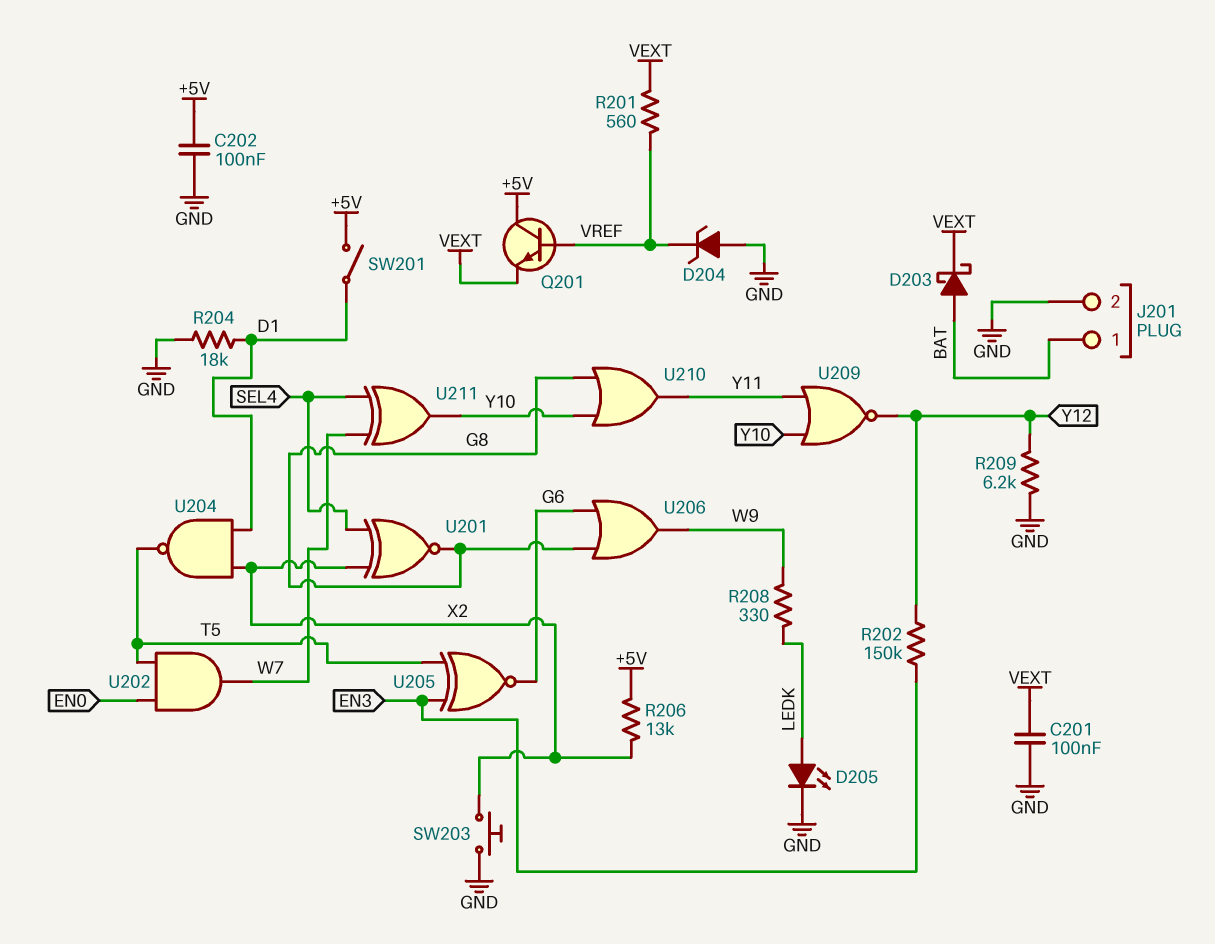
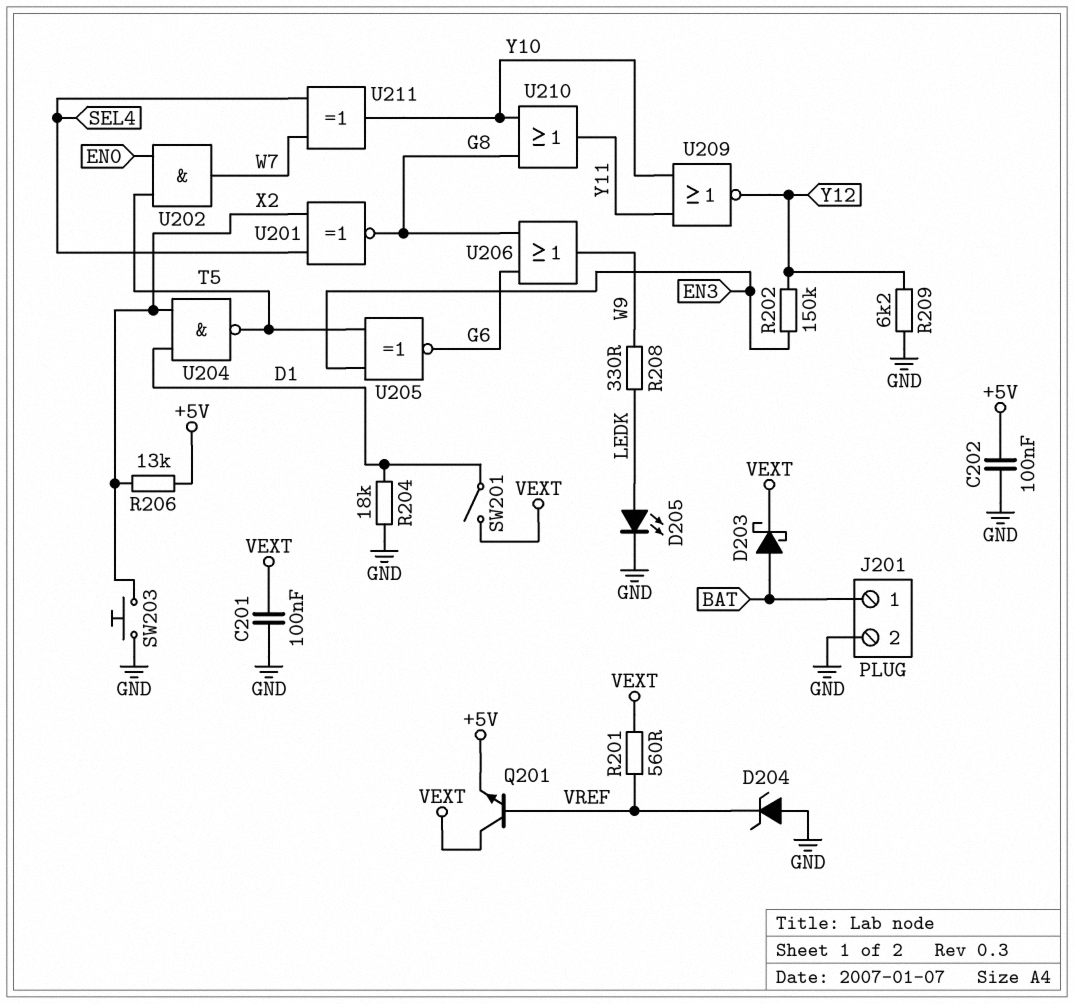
Q201: NPN (B VREF, C +5V, E VEXT) -> NPN (B VREF, C VEXT, E +5V)
SW201: switch (+5V, D1) -> switch (D1, VEXT)

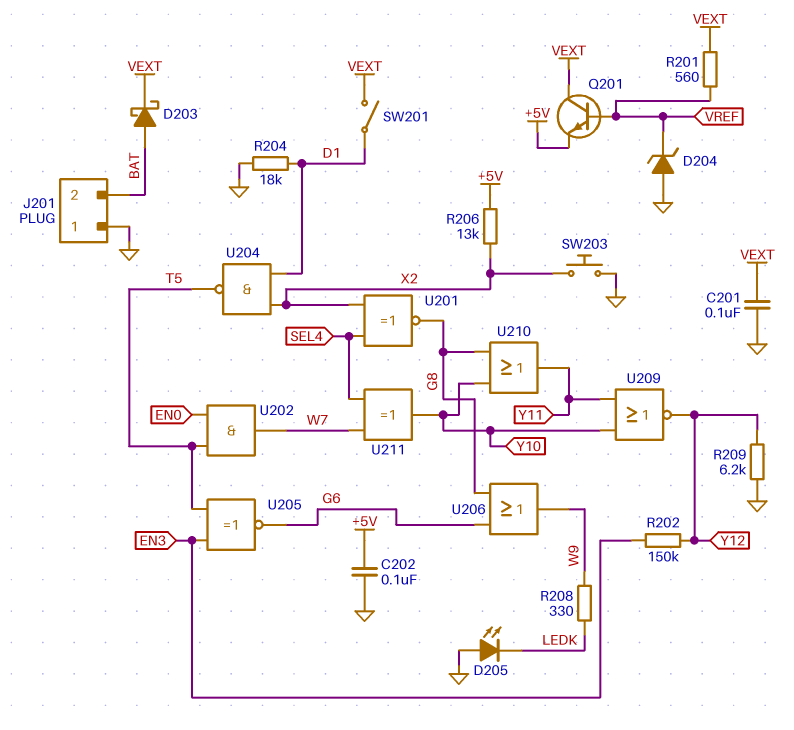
D205: LED (A LEDK, K GND) -> LED (A GND, K LEDK)
J201 pin 1: BAT -> GND
J201 pin 2: GND -> BAT

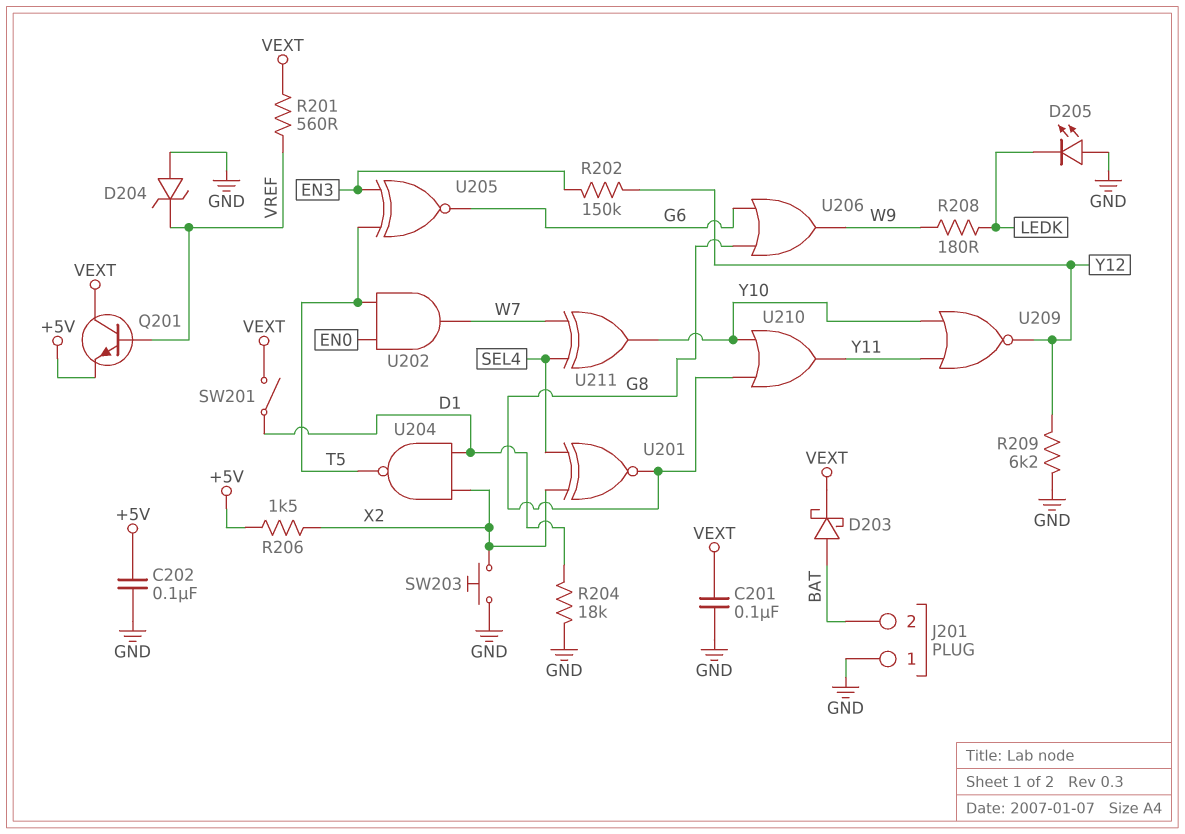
R206: 13k (+5V, X2) -> 1.5k (+5V, X2)
R208: 330 (LEDK, W9) -> 180 (LEDK, W9)

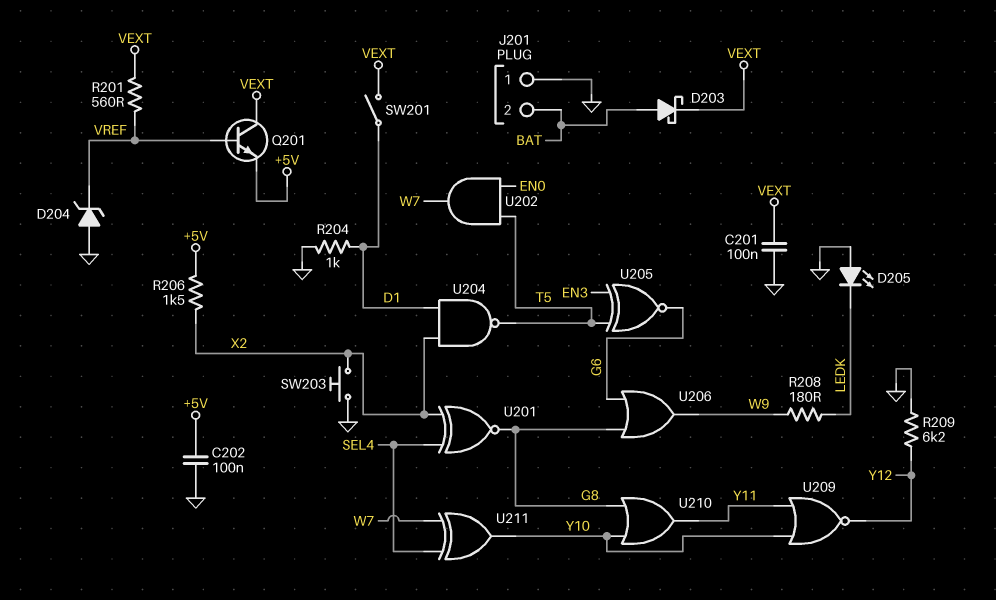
R202: 150k (EN3, Y12) -> none
R204: 18k (D1, GND) -> 1k (D1, GND)

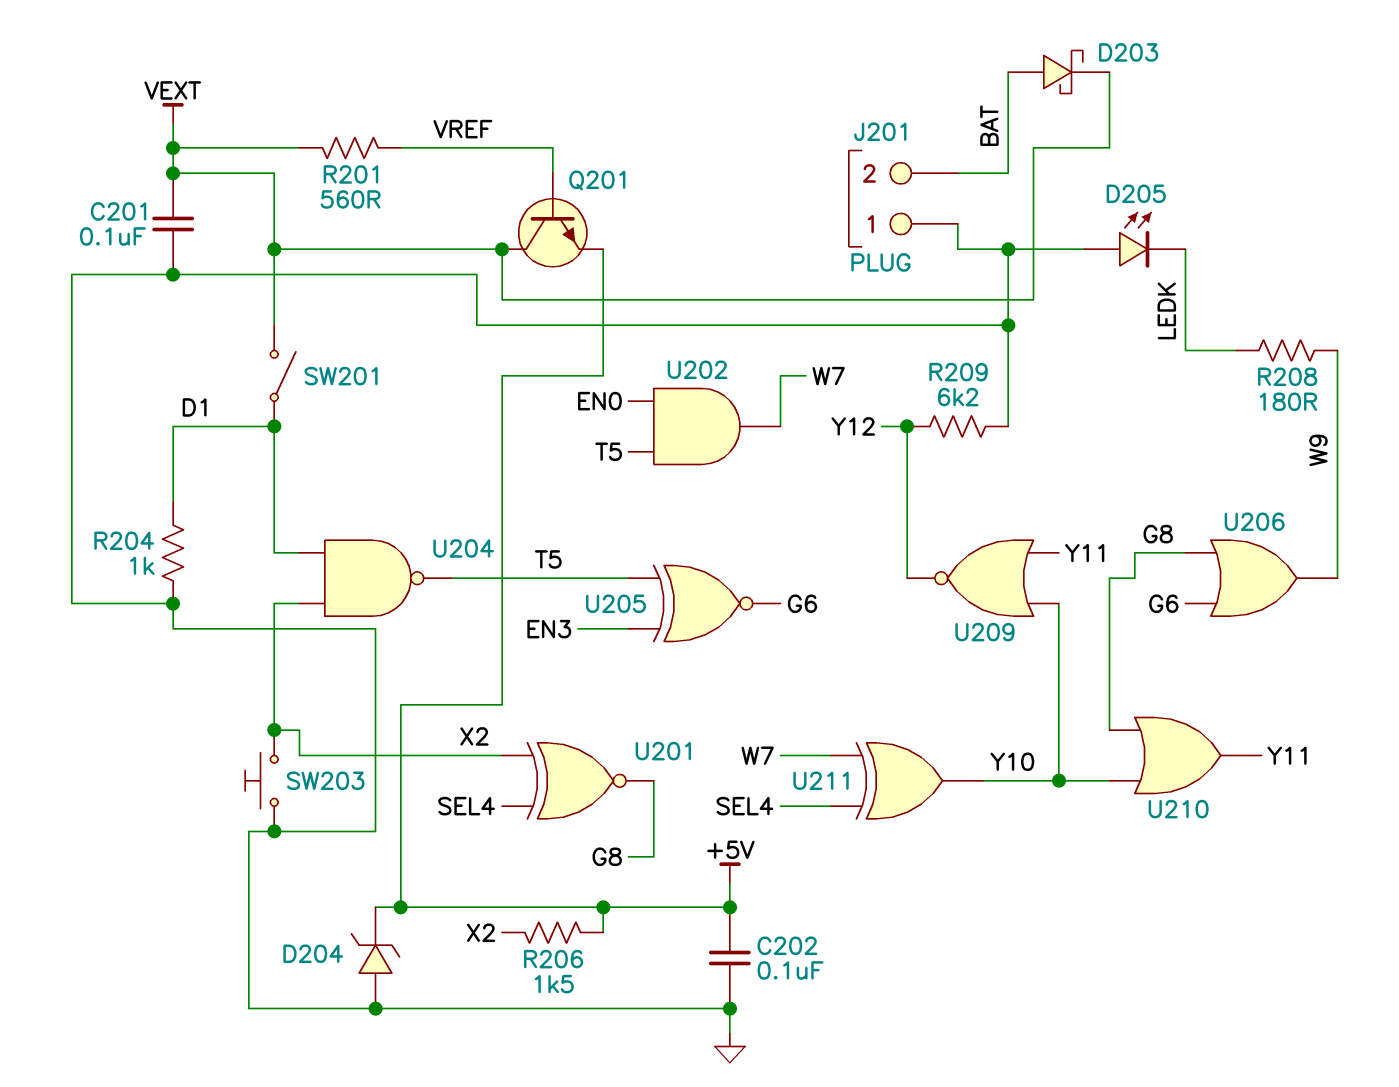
D204: zener (A GND, K VREF) -> zener (A GND, K +5V)

